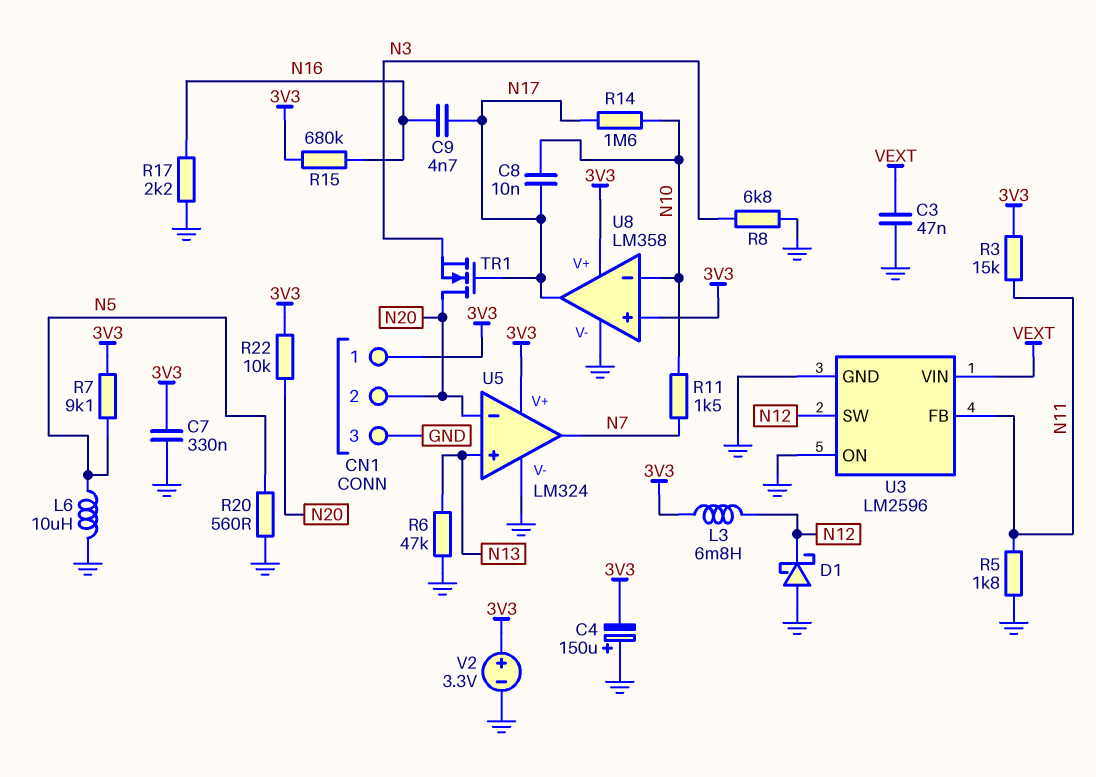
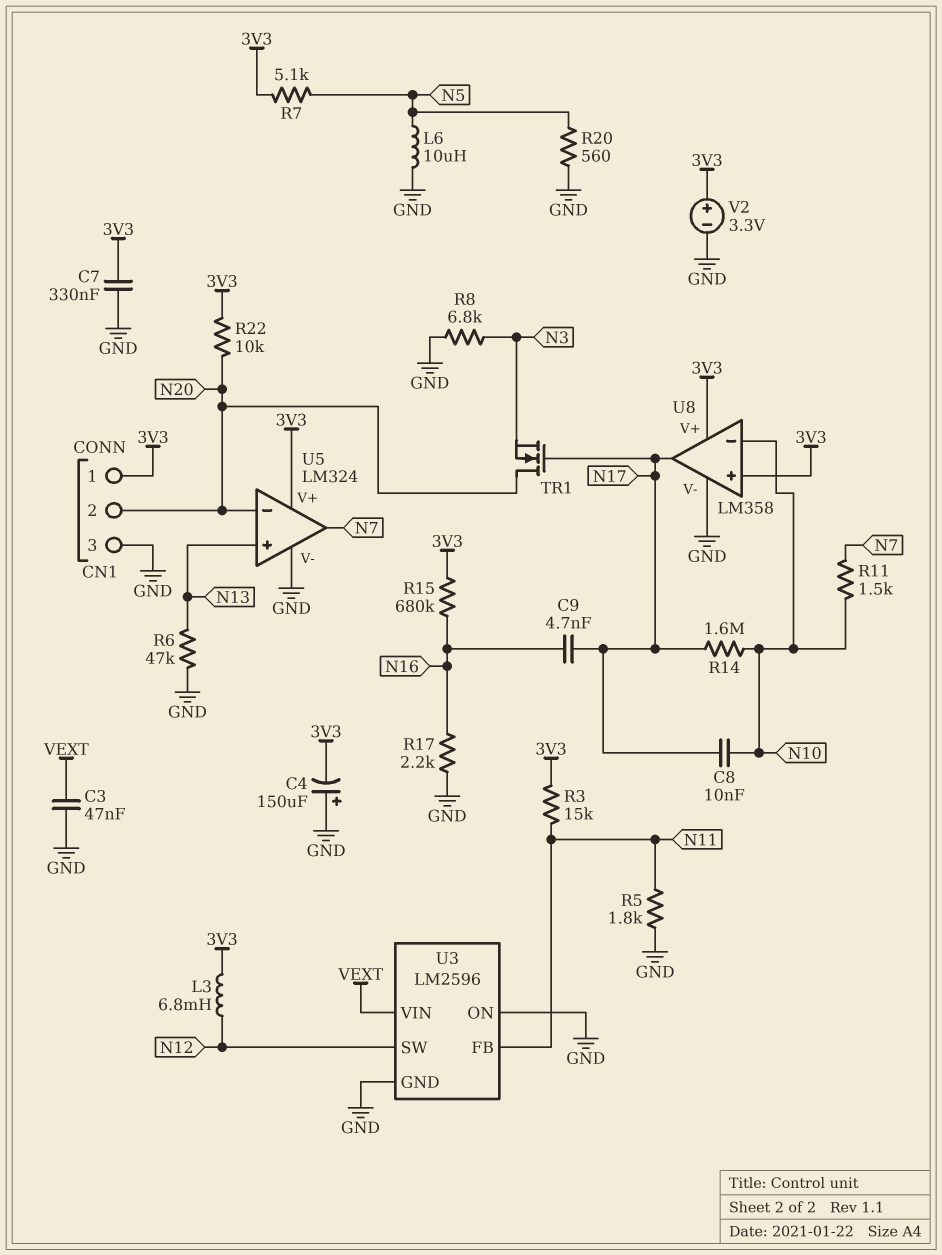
D1: schottky (A GND, K N12) -> none
R7: 9.1k (3V3, N5) -> 5.1k (3V3, N5)

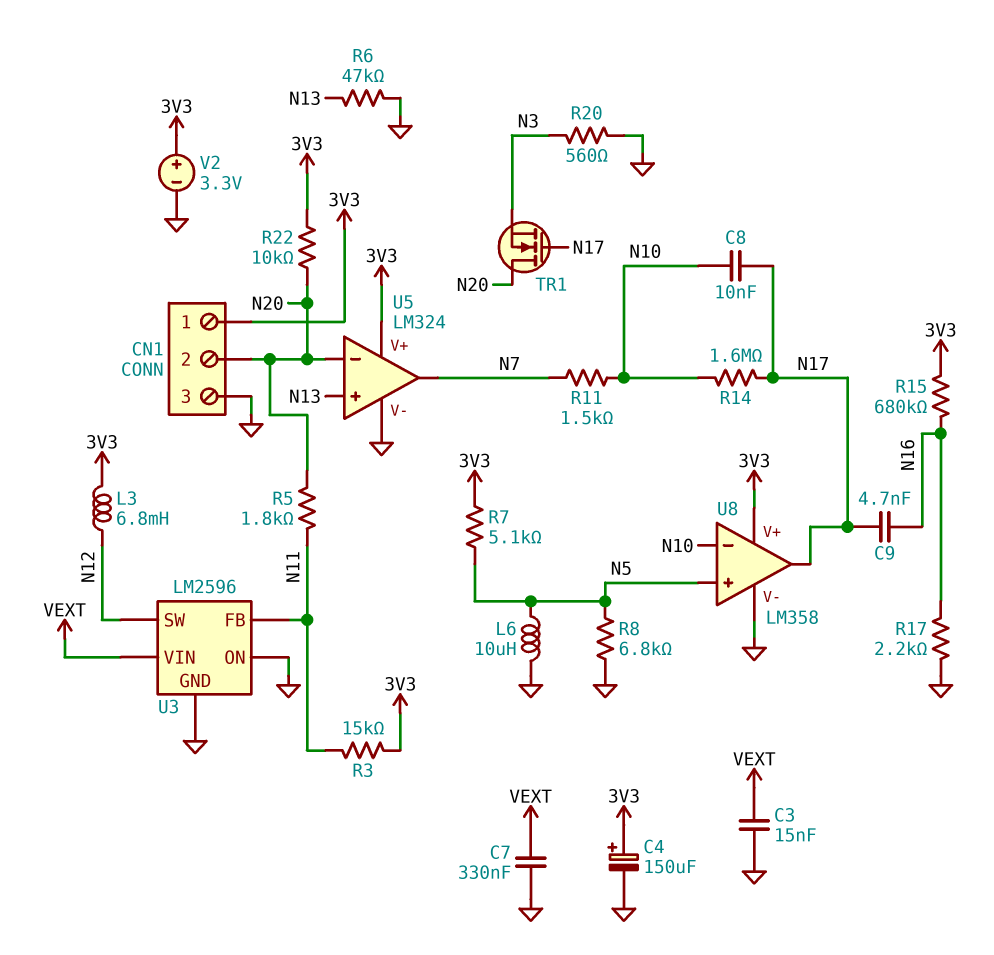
C3: 47nF (GND, VEXT) -> 15nF (GND, VEXT)
C4: 150uF (plus GND, minus 3V3) -> 150uF (plus 3V3, minus GND)
C7: 330nF (3V3, GND) -> 330nF (GND, VEXT)
R5: 1.8k (GND, N11) -> 1.8k (N11, N20)
R8: 6.8k (GND, N3) -> 6.8k (GND, N5)
R20: 560 (GND, N5) -> 560 (GND, N3)
U8 pin in+: 3V3 -> N5

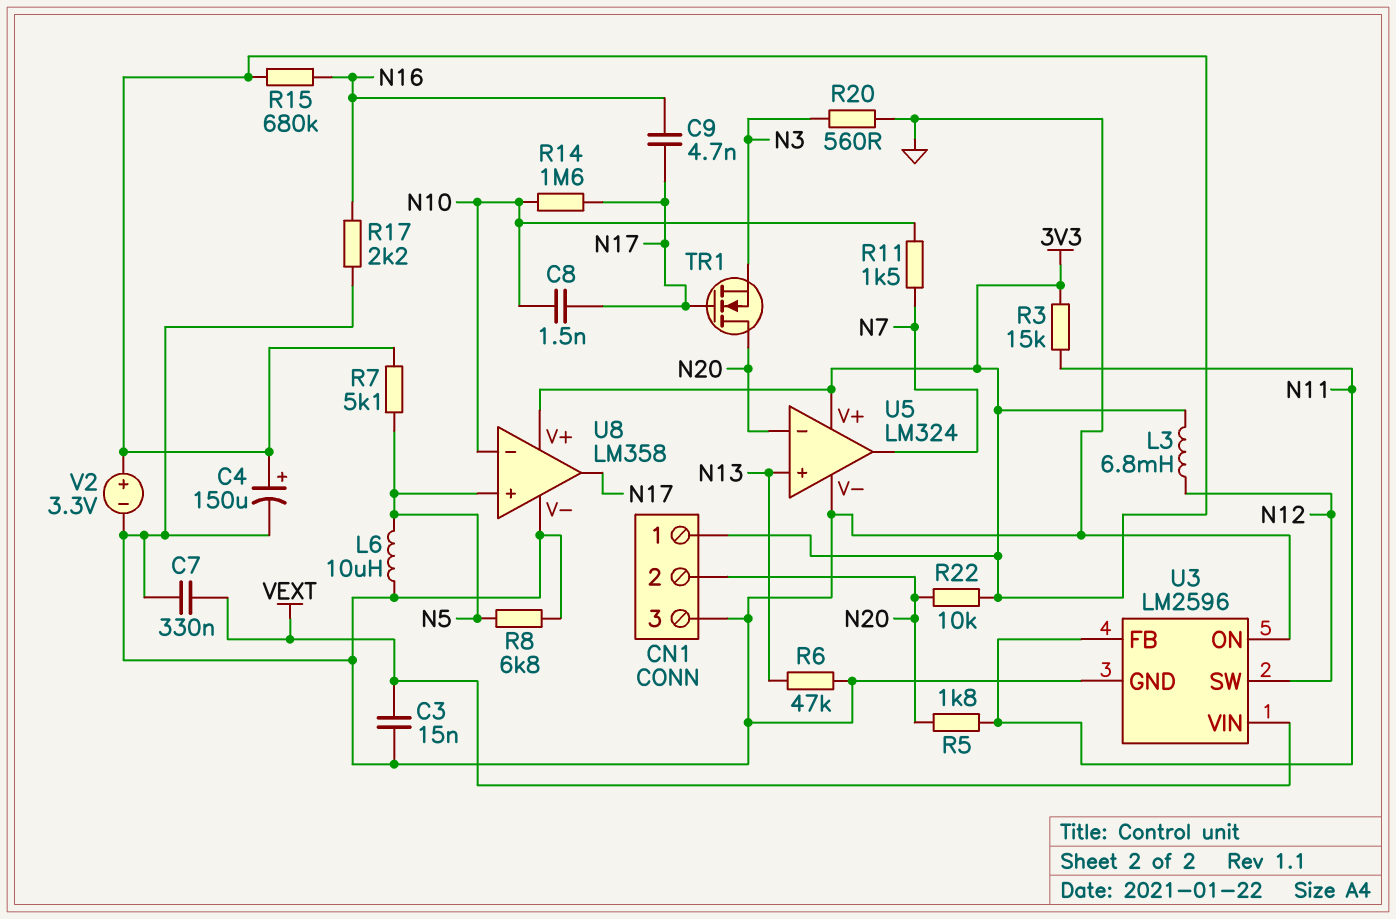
C8: 10nF (N10, N17) -> 1.5nF (N10, N17)

